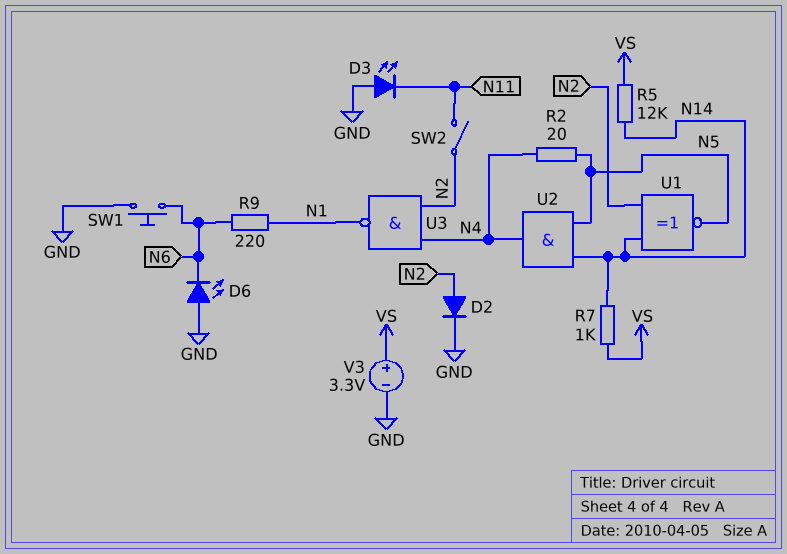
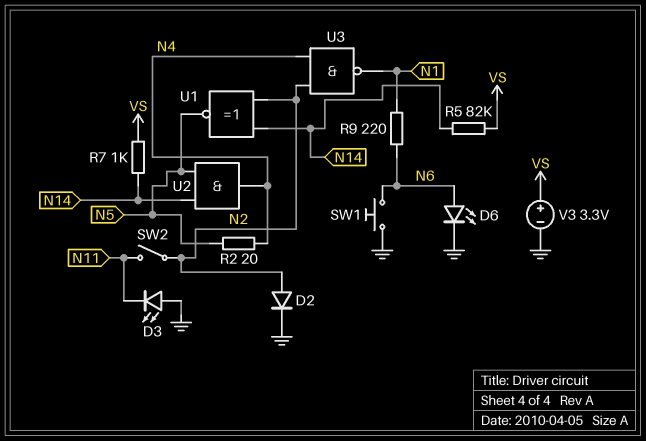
D6: LED (A GND, K N6) -> LED (A N6, K GND)
R5: 12k (N14, VS) -> 82k (N14, VS)

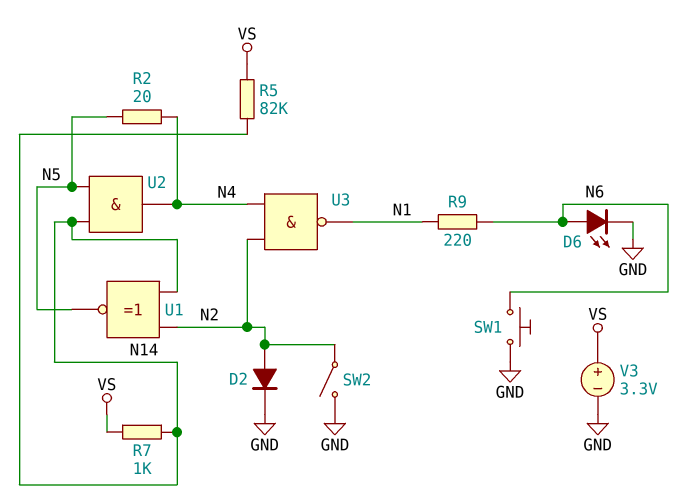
D3: LED (A GND, K N11) -> none
SW2: switch (N2, N11) -> switch (GND, N2)

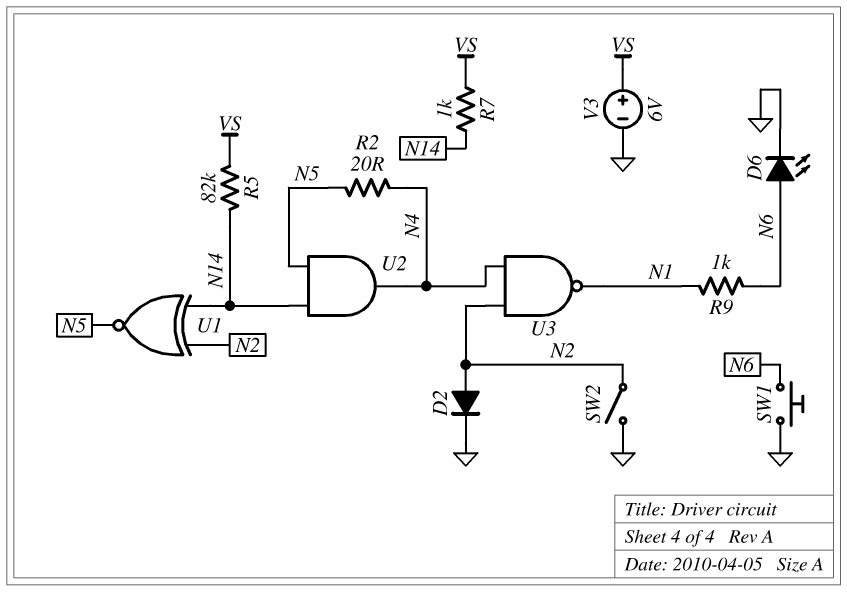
R9: 220 (N1, N6) -> 1k (N1, N6)
V3: 3.3V (plus VS, minus GND) -> 6V (plus VS, minus GND)

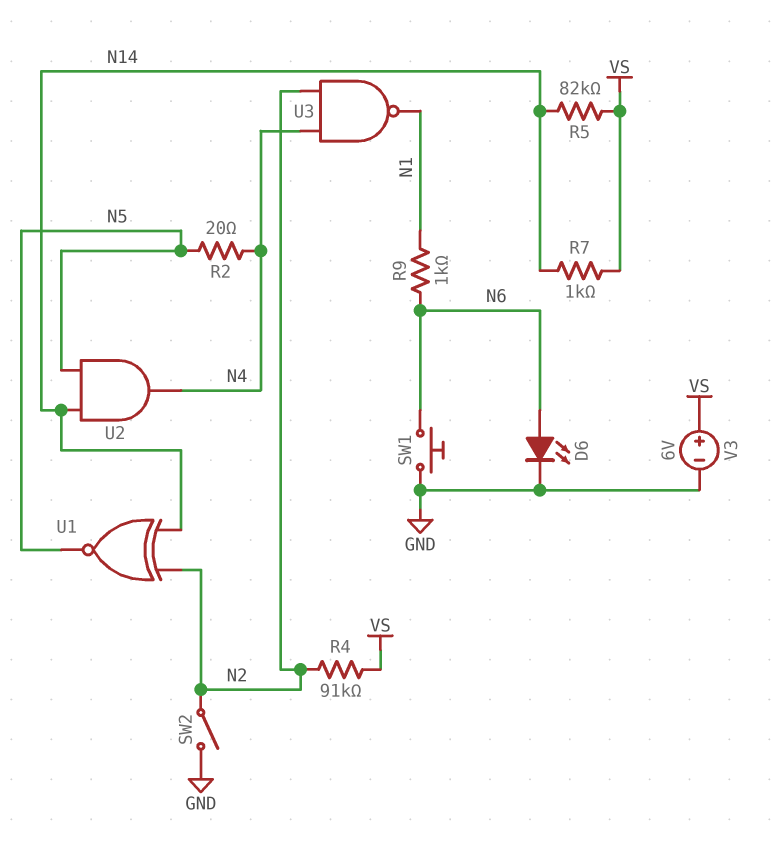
D2: diode (A N2, K GND) -> none
R4: none -> 91k (N2, VS)

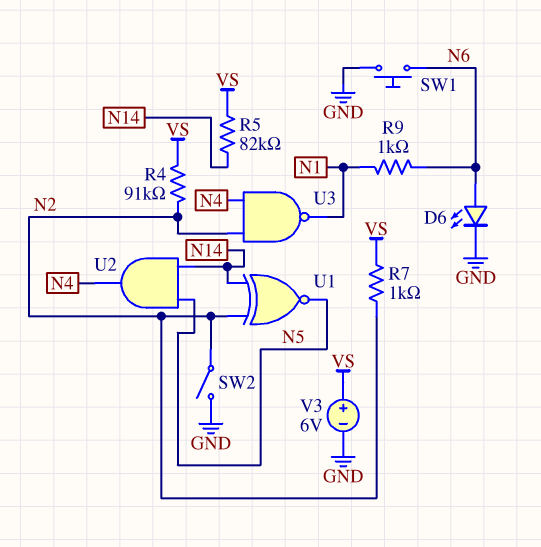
R2: 20 (N4, N5) -> none
R7: 1k (N14, VS) -> 1k (N2, VS)

